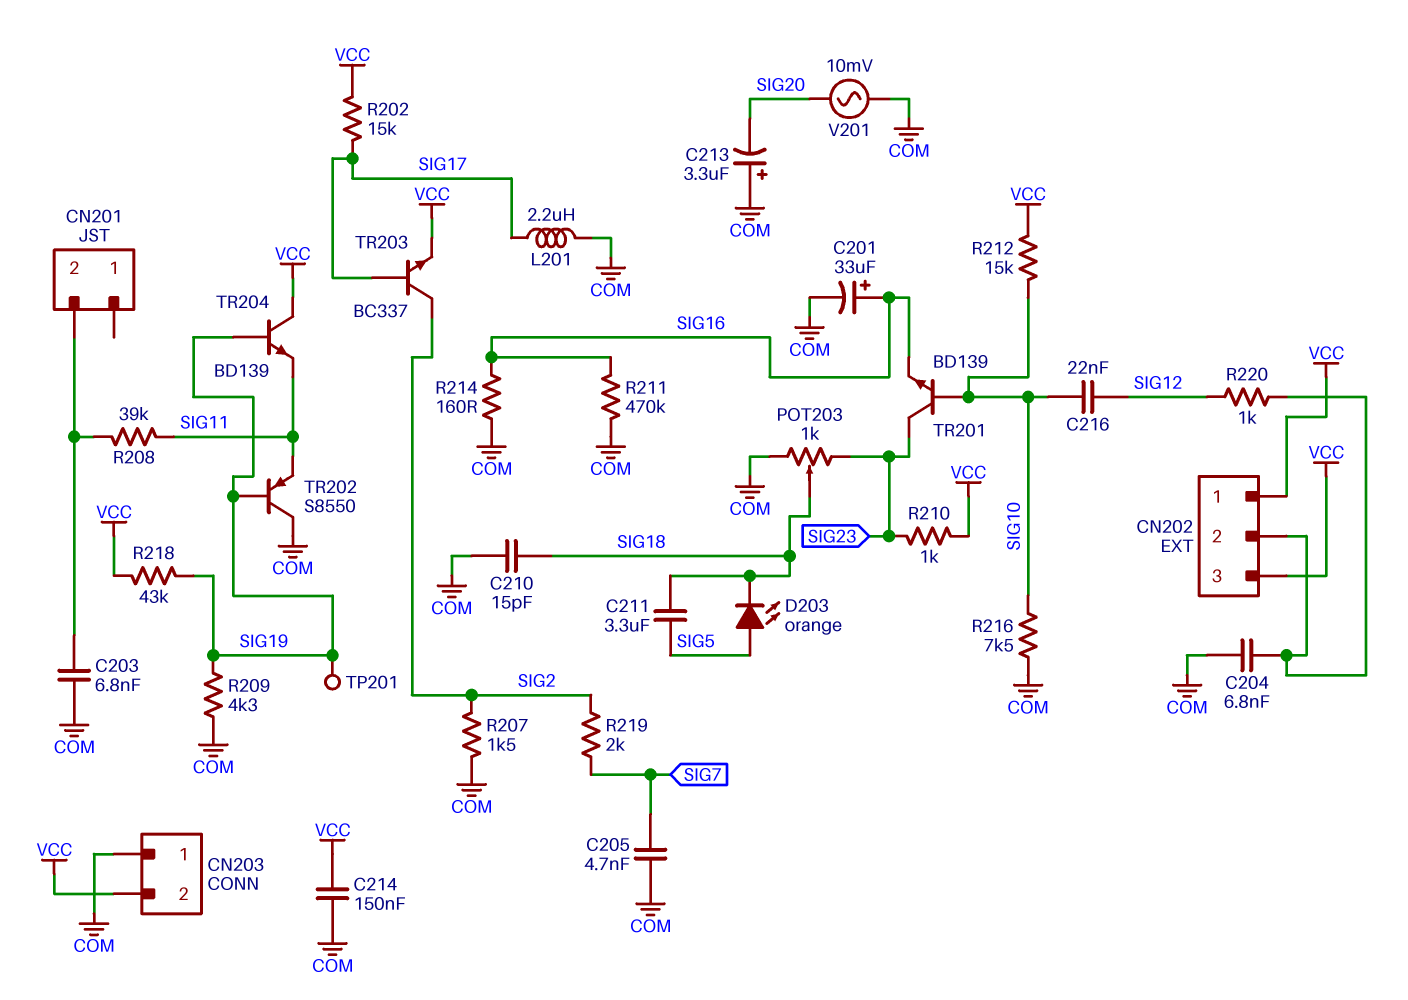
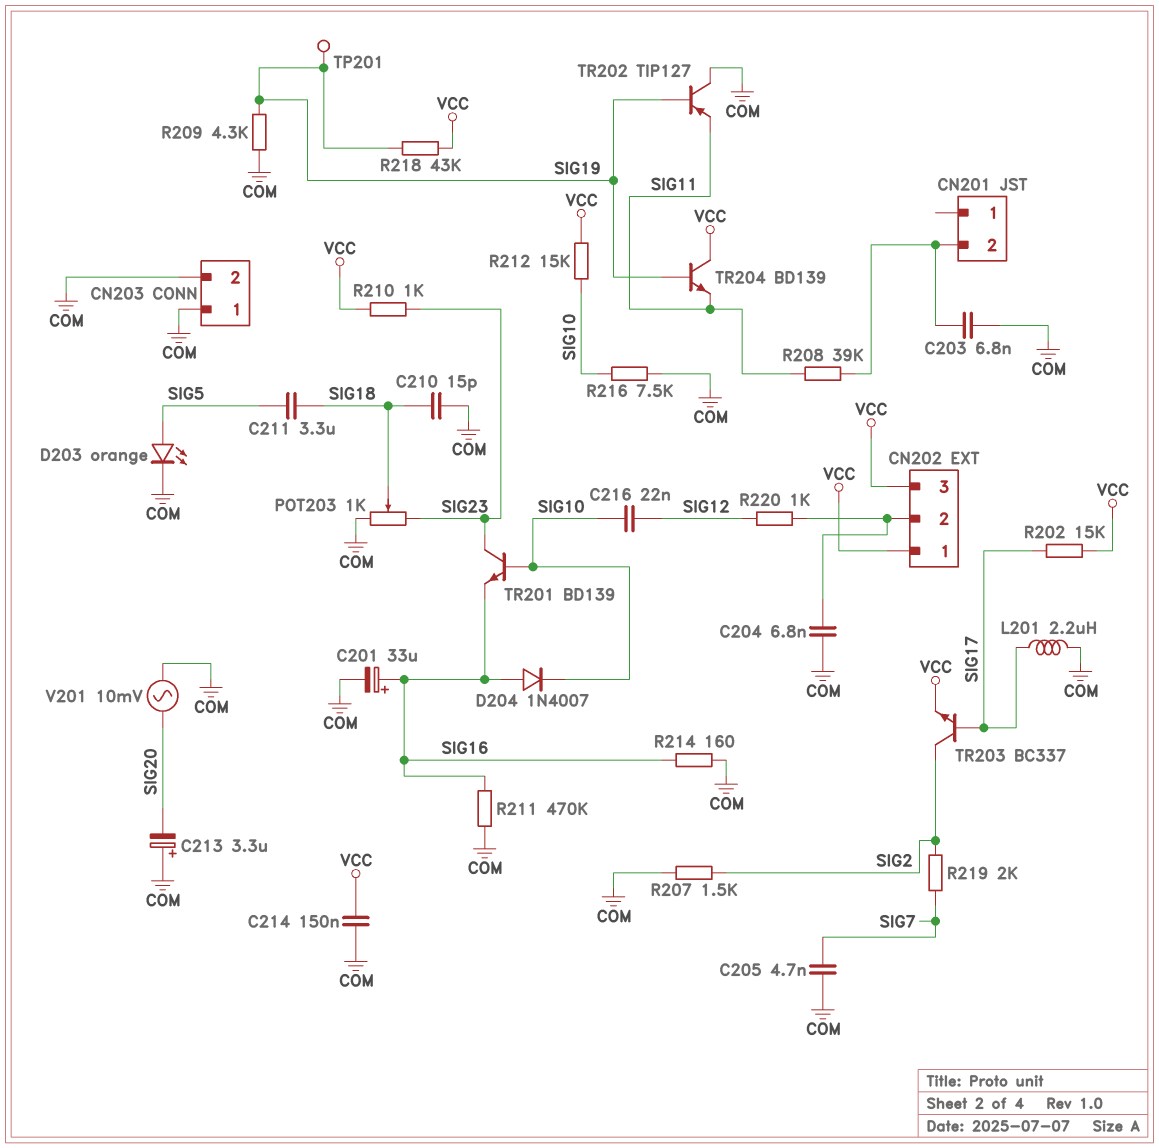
CN203 pin 2: VCC -> COM
D203: LED orange (A SIG5, K SIG18) -> LED orange (A SIG5, K COM)
D204: none -> diode 1N4007 (A SIG16, K SIG10)
TR202: PNP S8550 (B SIG19, C COM, E SIG11) -> PNP TIP127 (B SIG19, C COM, E SIG11)

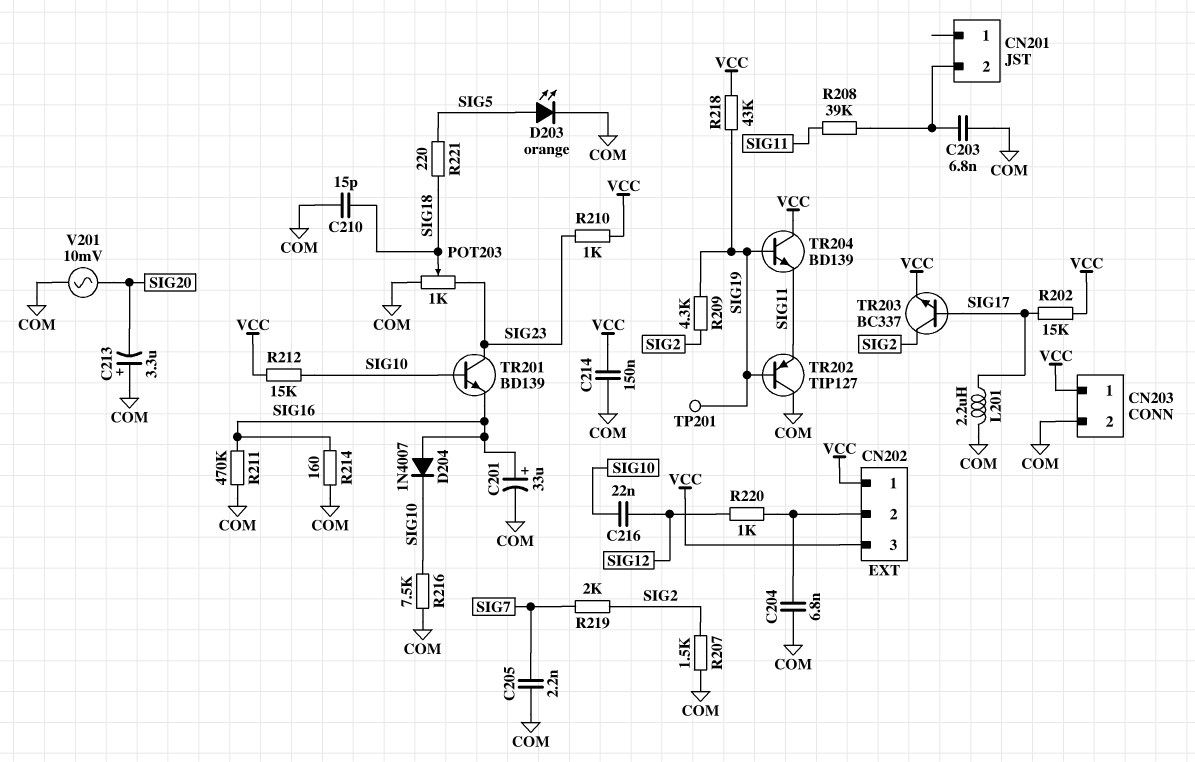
C205: 4.7nF (COM, SIG7) -> 2.2nF (COM, SIG7)
C211: 3.3uF (SIG5, SIG18) -> none
CN203 pin 1: COM -> VCC
R209: 4.3k (COM, SIG19) -> 4.3k (SIG2, SIG19)
R221: none -> 220 (SIG5, SIG18)

